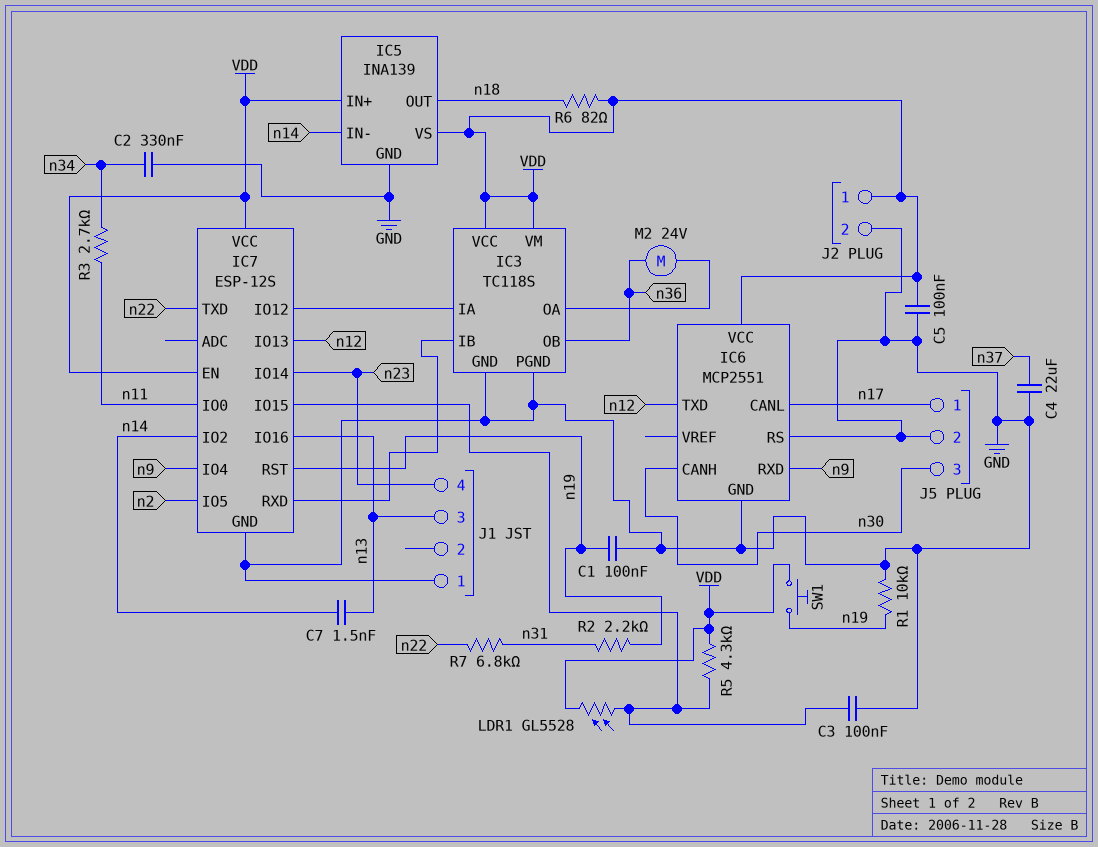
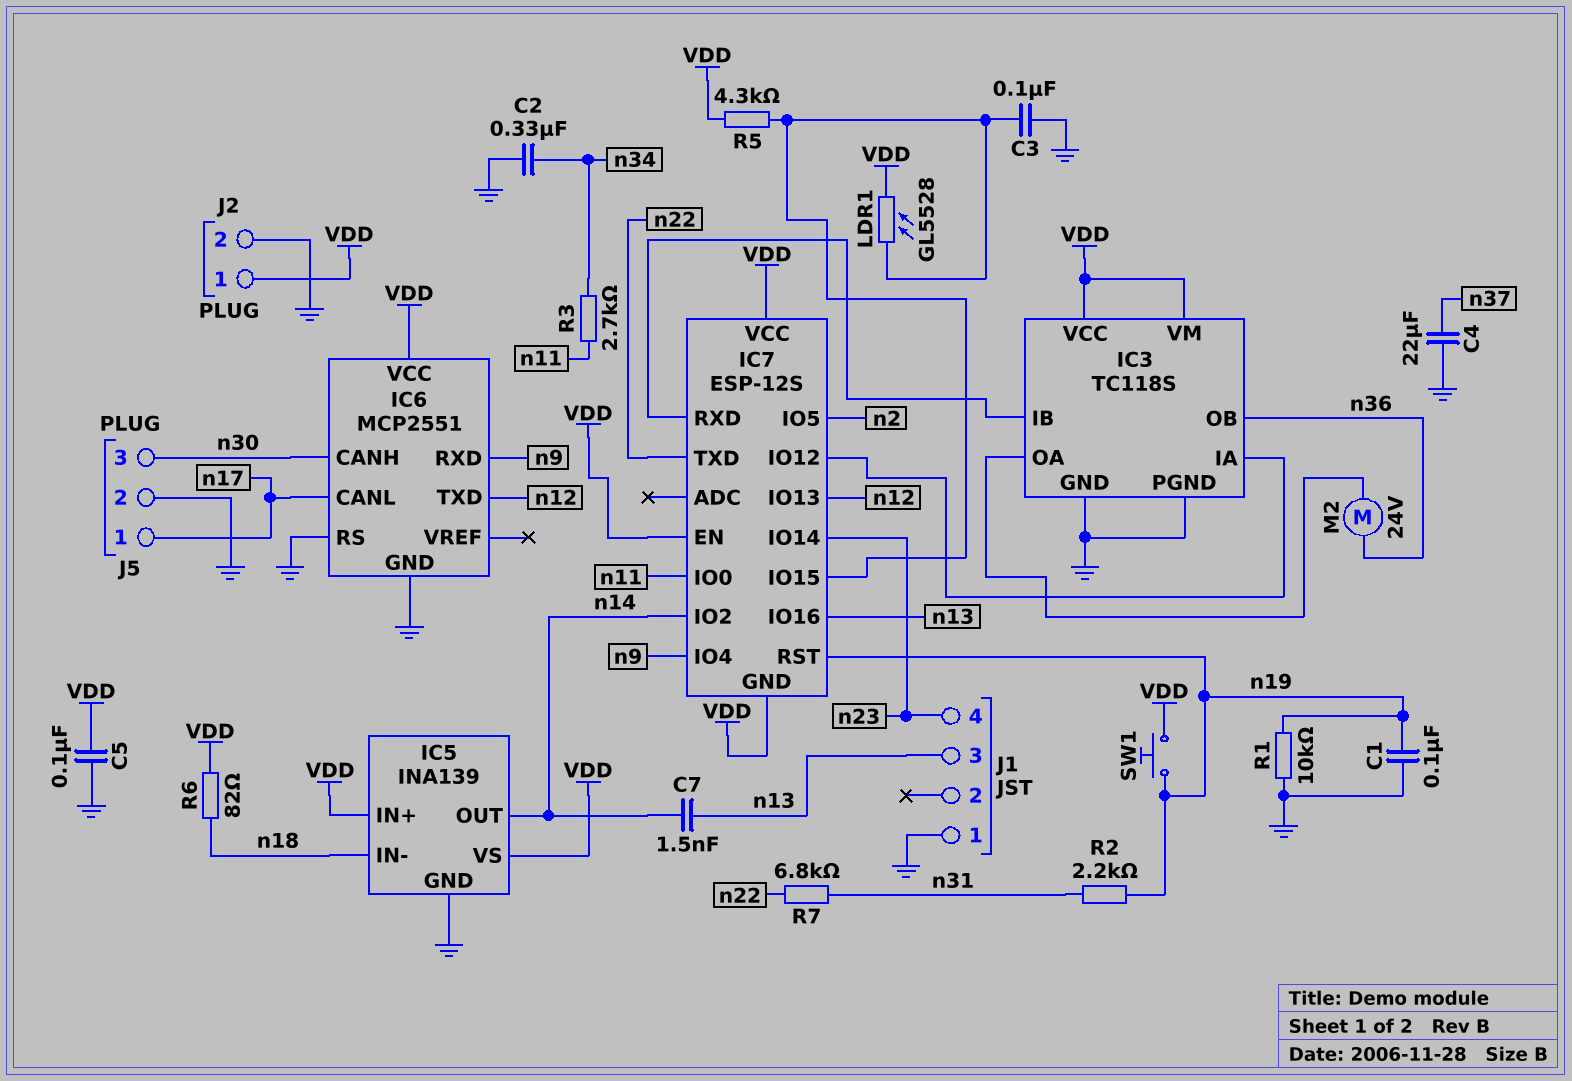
IC5 pin IN-: n14 -> n18
IC5 pin OUT: n18 -> n14
IC7 pin GND: GND -> VDD

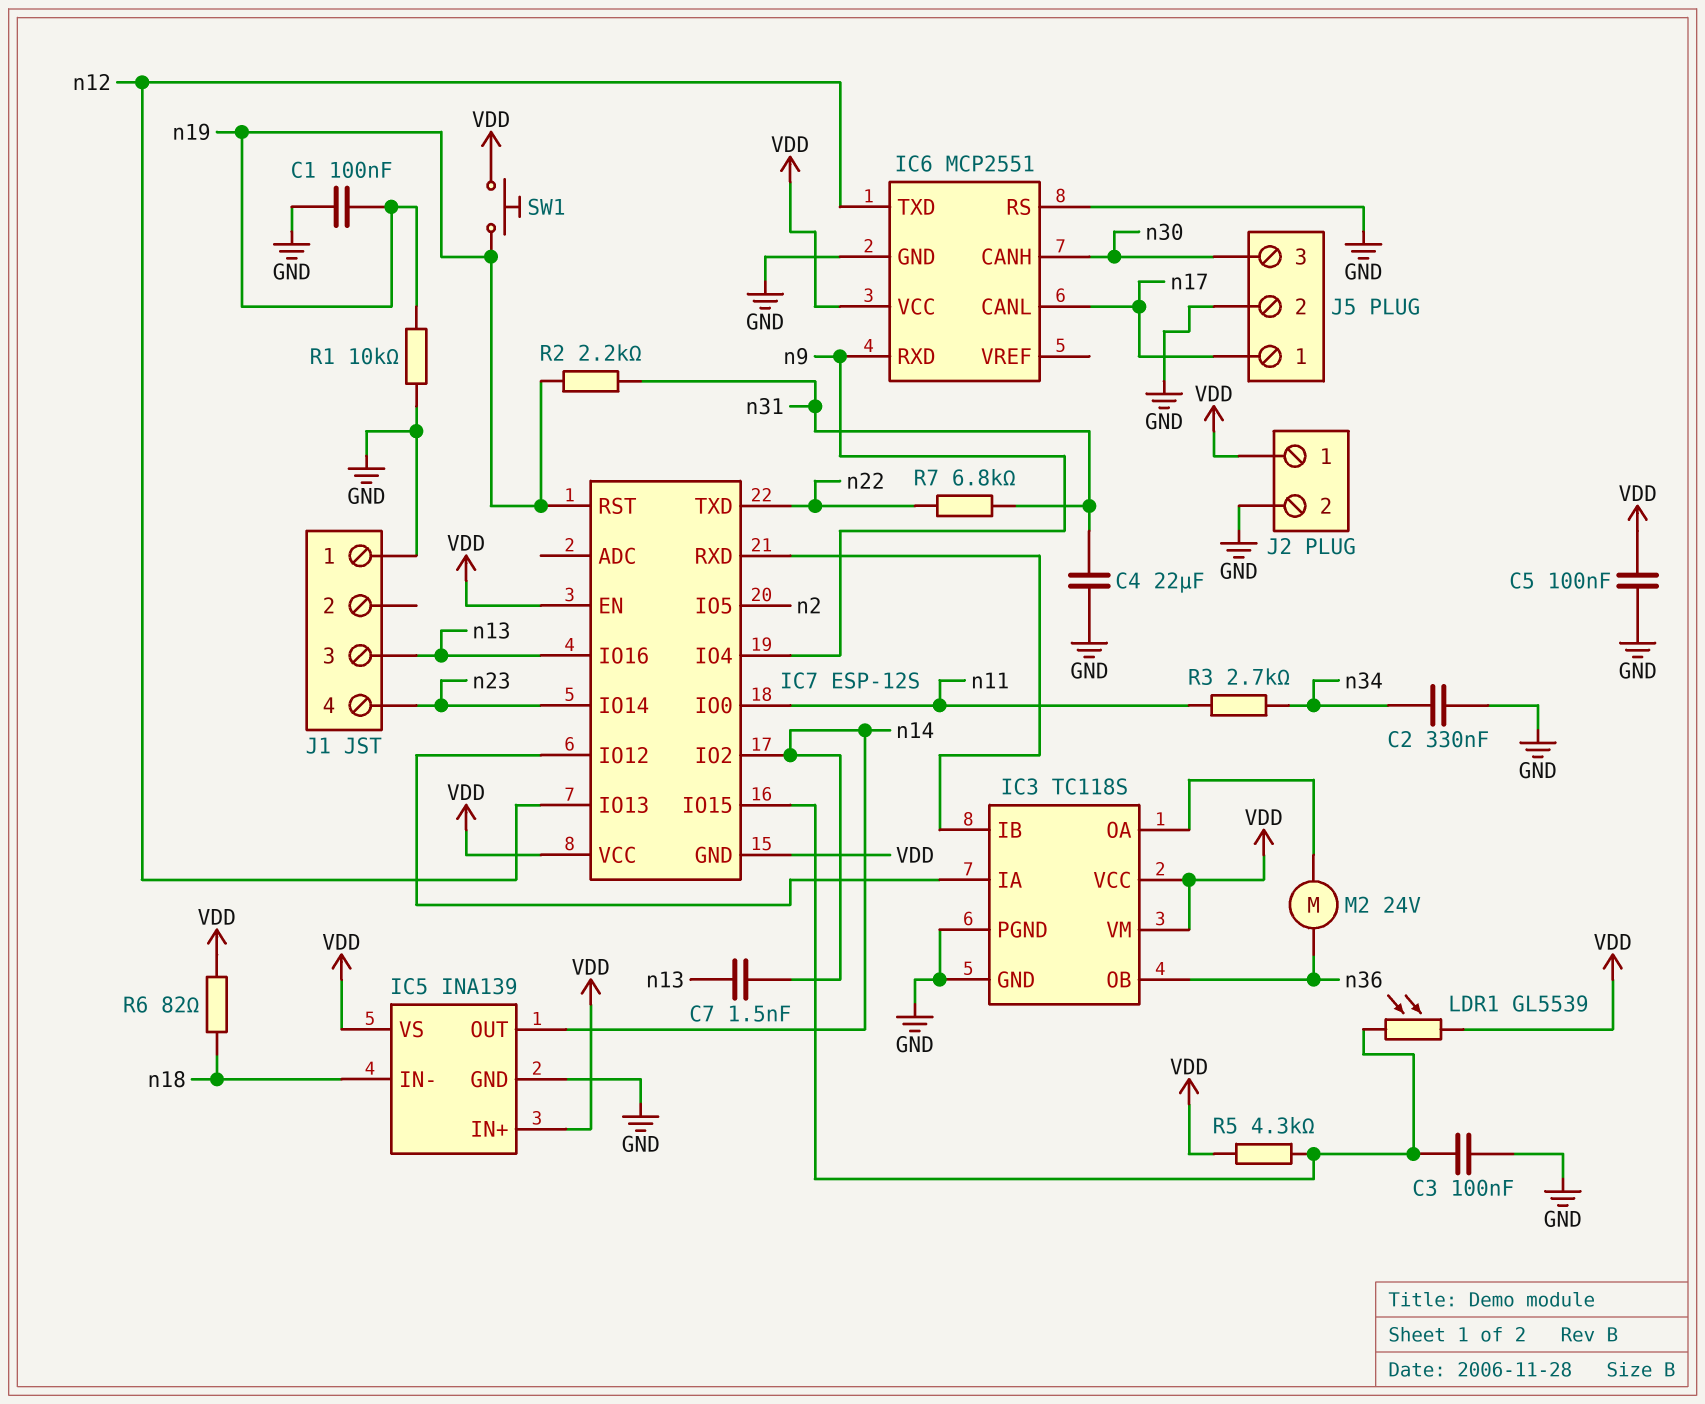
C4: 22uF (GND, n37) -> 22uF (GND, n31)
LDR1: GL5528 (IC7/IO15, VDD) -> GL5539 (IC7/IO15, VDD)

